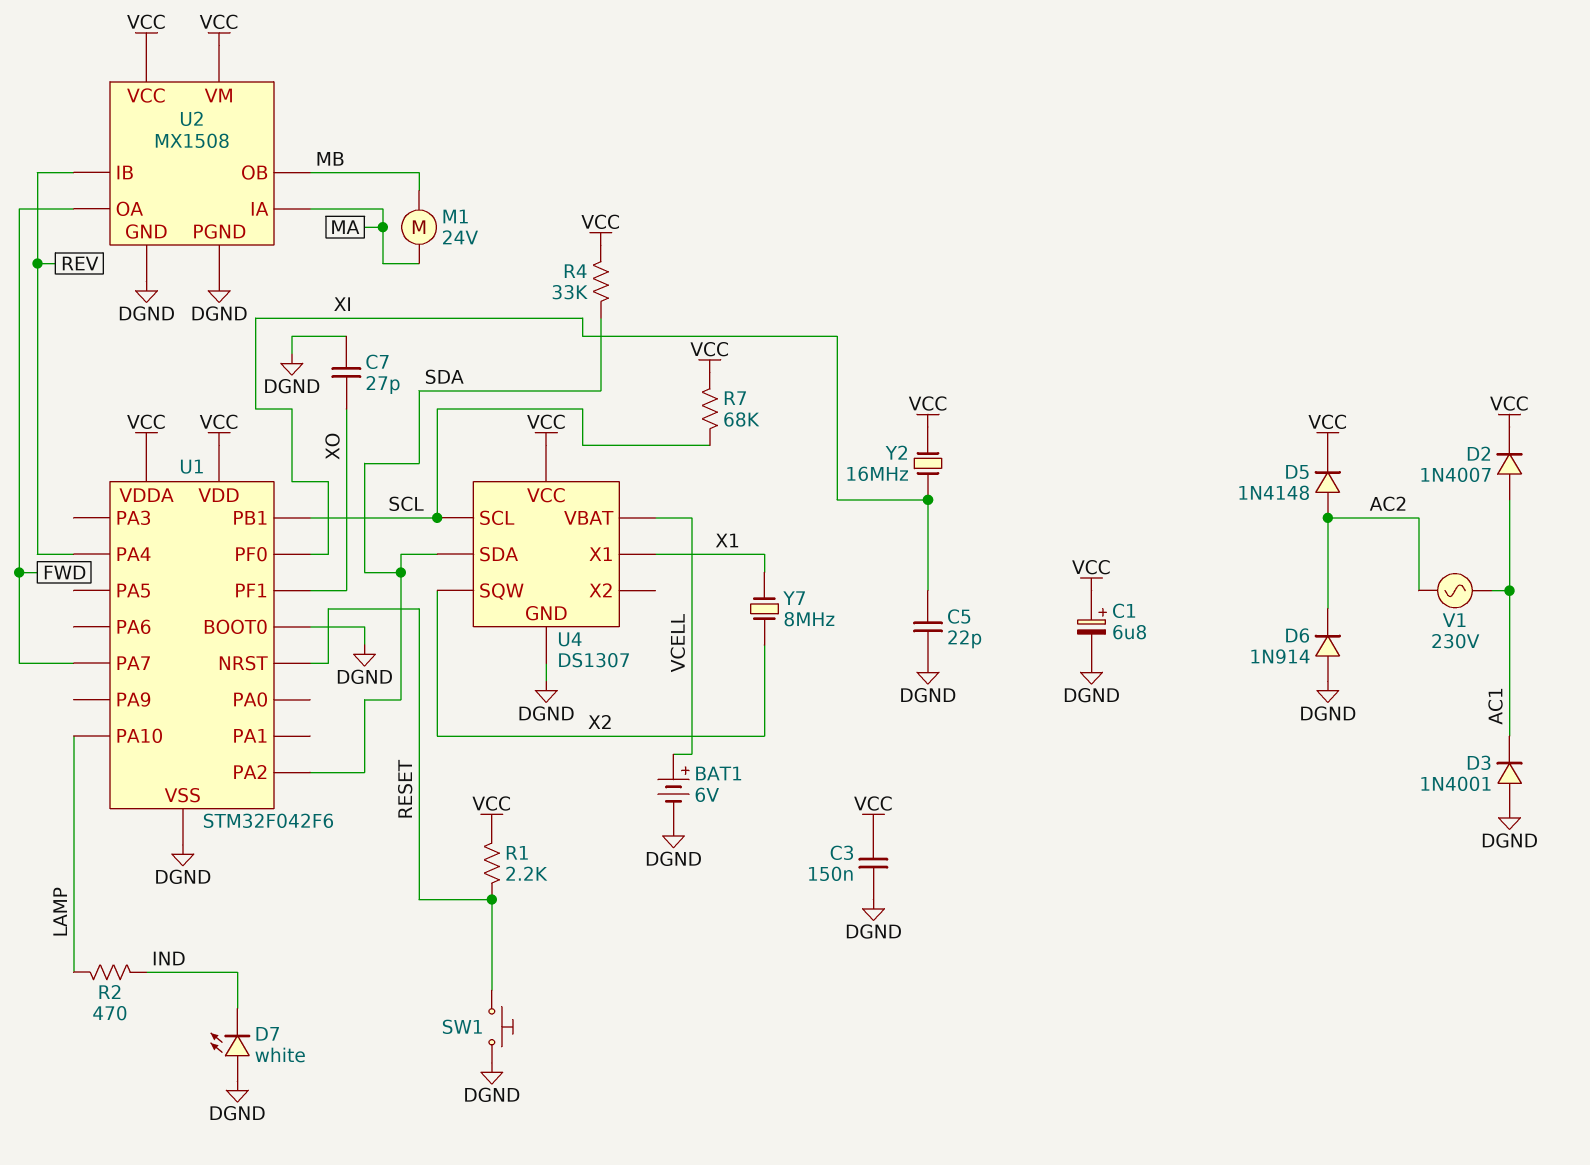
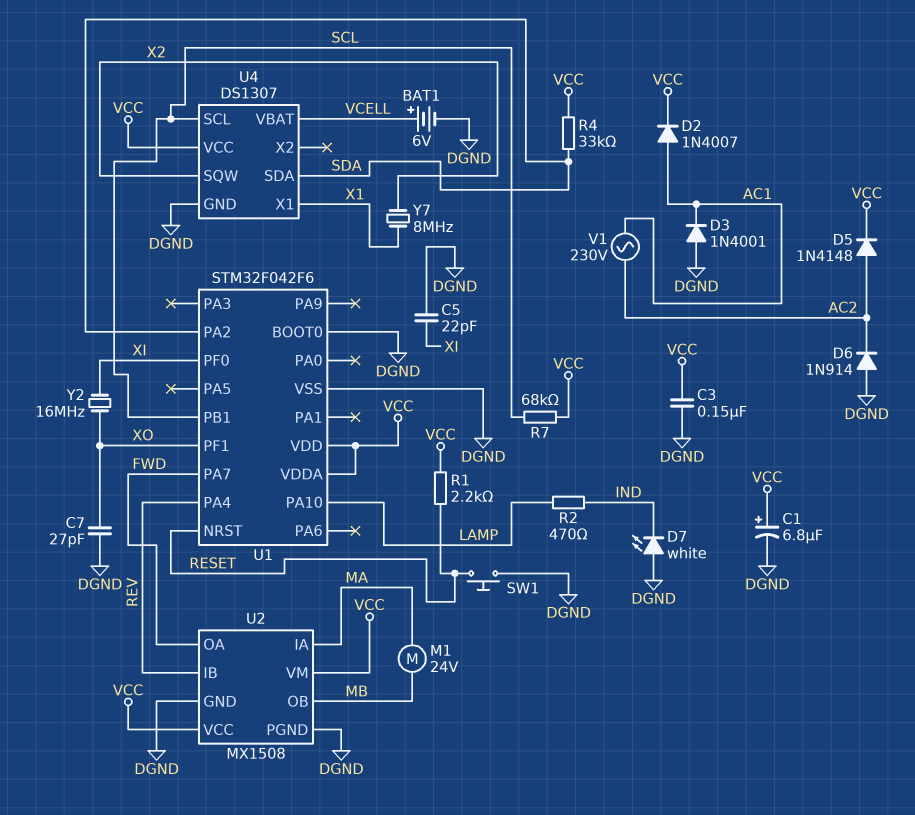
Y2: 16MHz (VCC, XI) -> 16MHz (XI, XO)

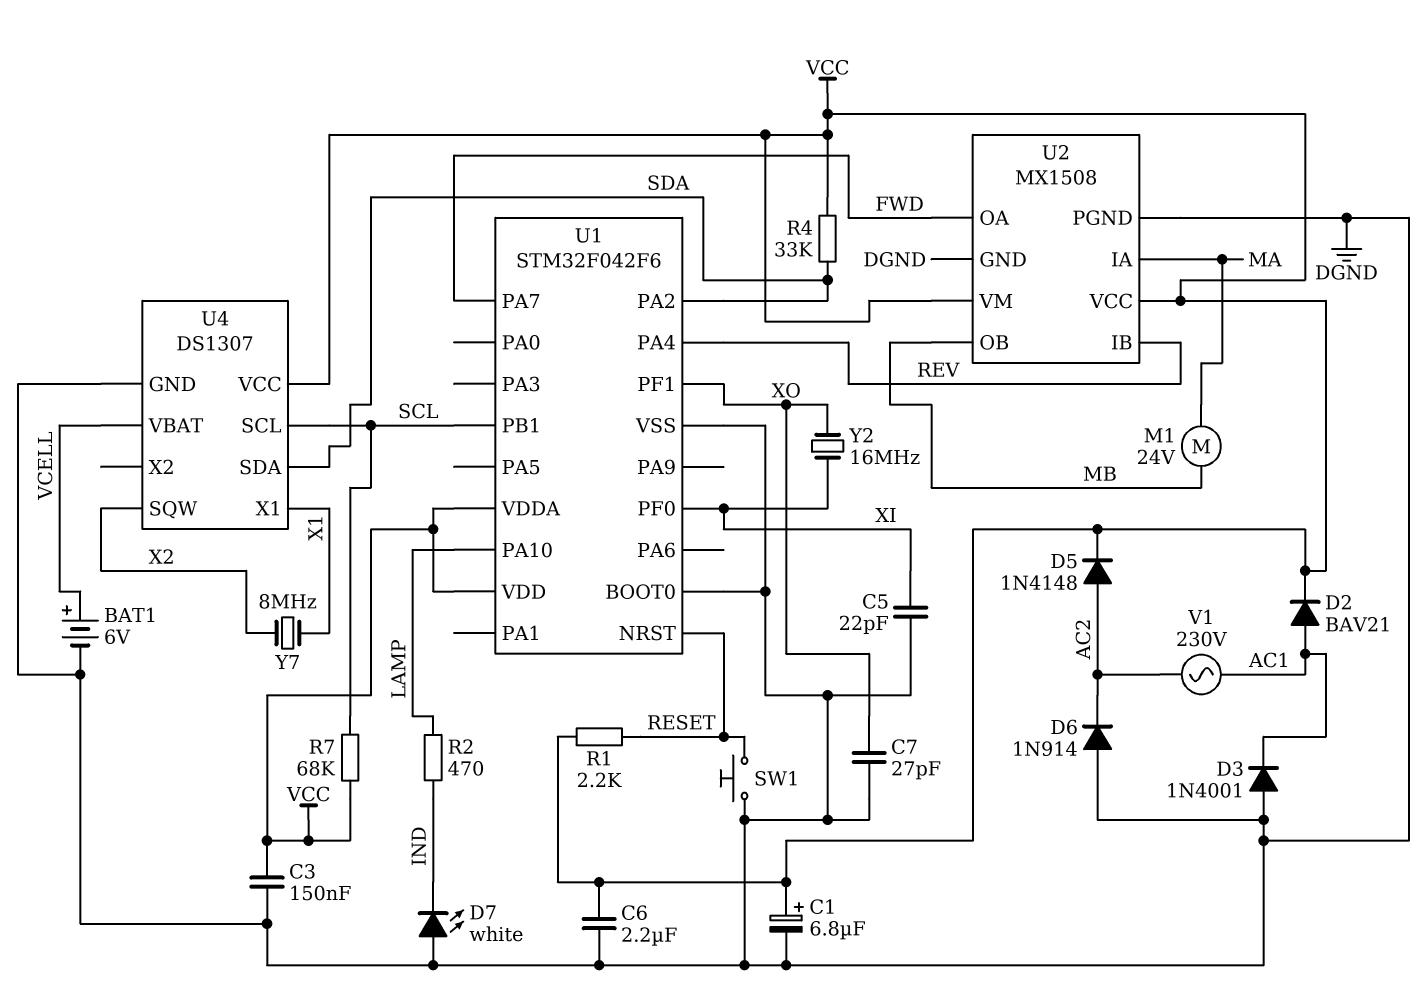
C6: none -> 2.2uF (DGND, VCC)
D2: diode 1N4007 (A AC1, K VCC) -> diode BAV21 (A AC1, K VCC)

